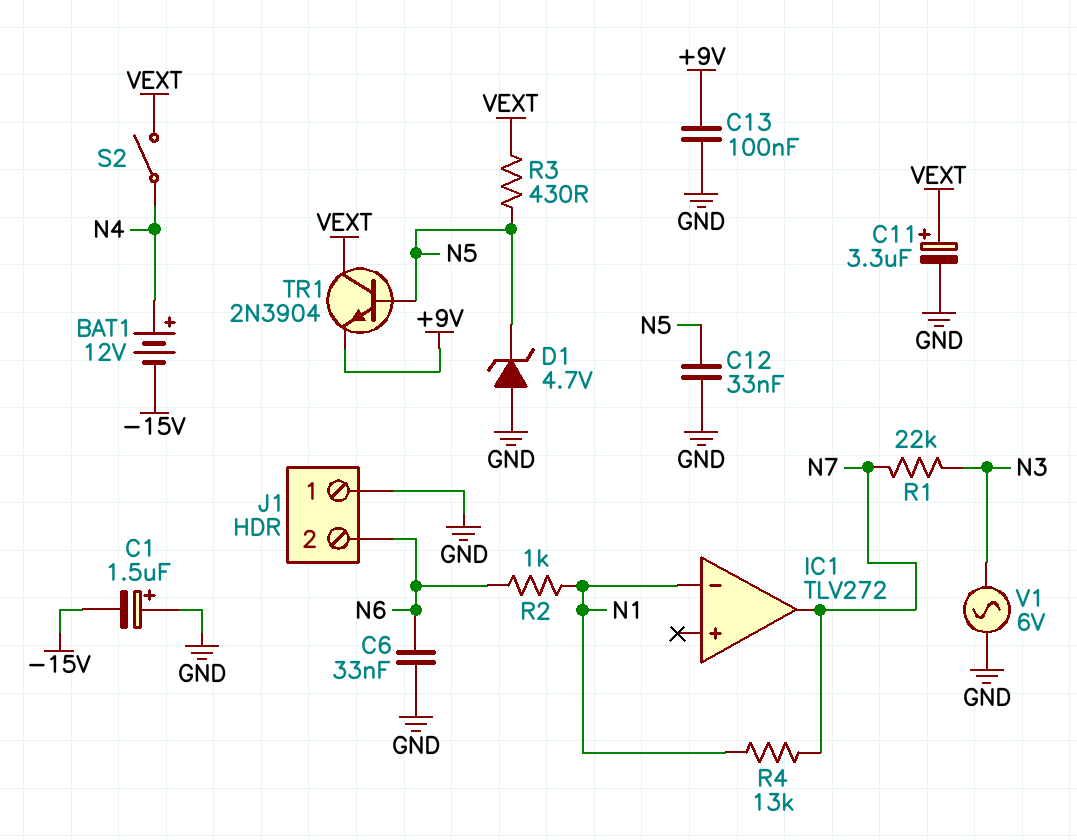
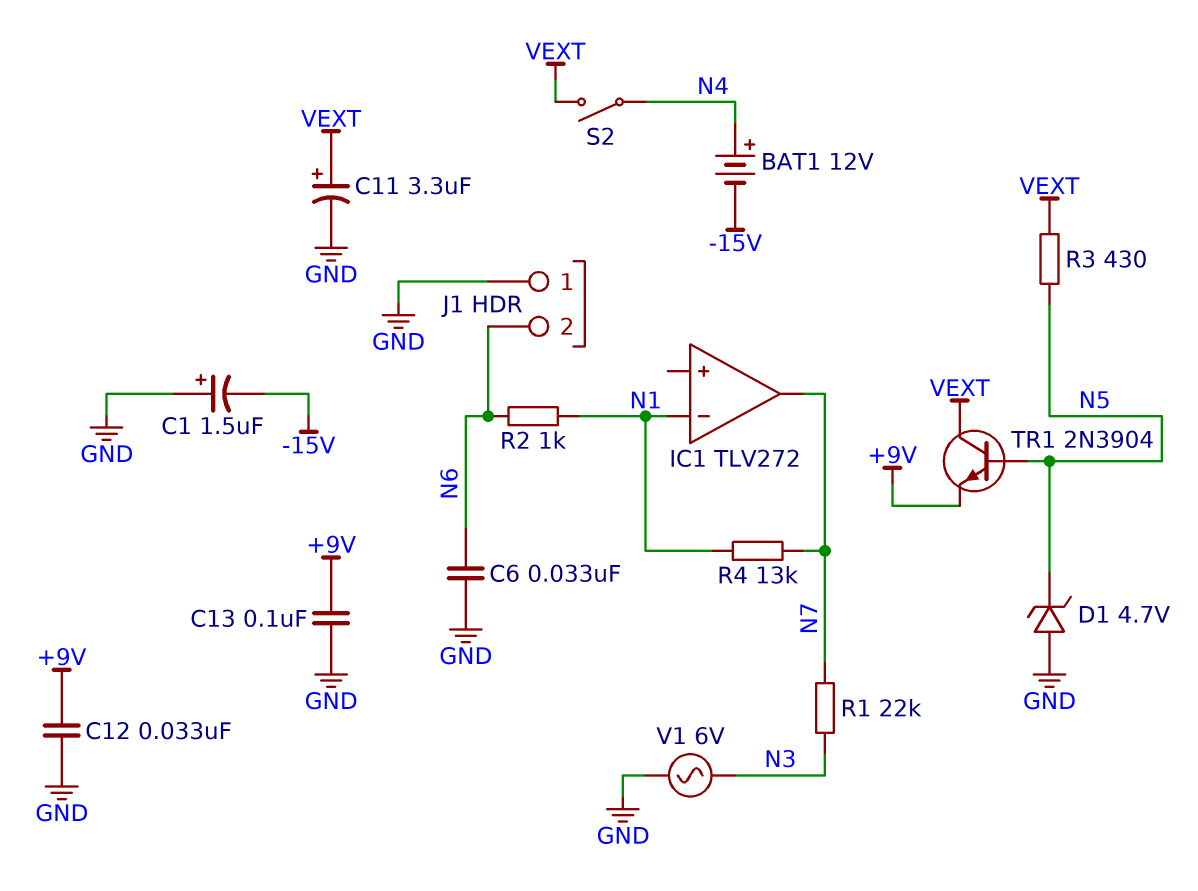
C12: 33nF (GND, N5) -> 33nF (+9V, GND)

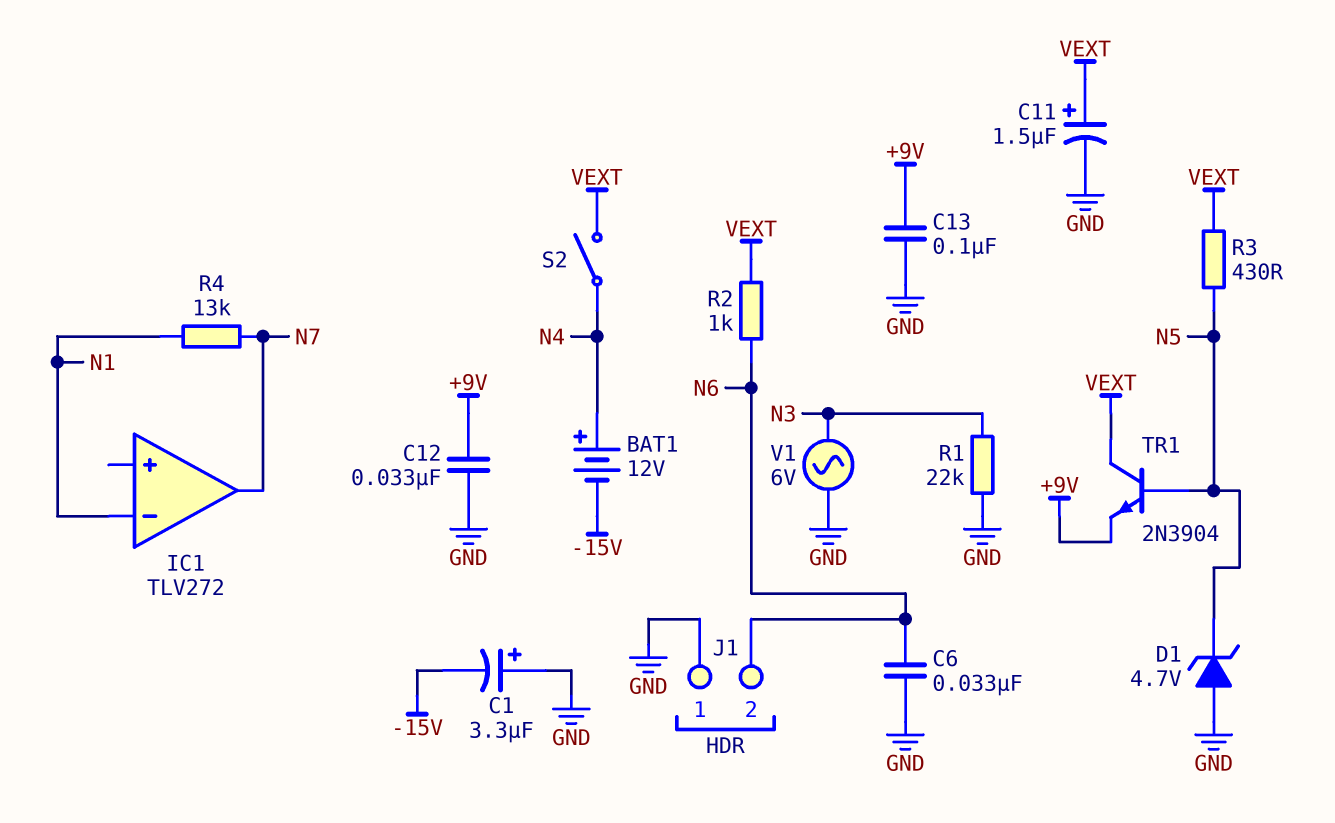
C1: 1.5uF (plus GND, minus -15V) -> 3.3uF (plus GND, minus -15V)
C11: 3.3uF (plus VEXT, minus GND) -> 1.5uF (plus VEXT, minus GND)
R1: 22k (N3, N7) -> 22k (GND, N3)
R2: 1k (N1, N6) -> 1k (N6, VEXT)

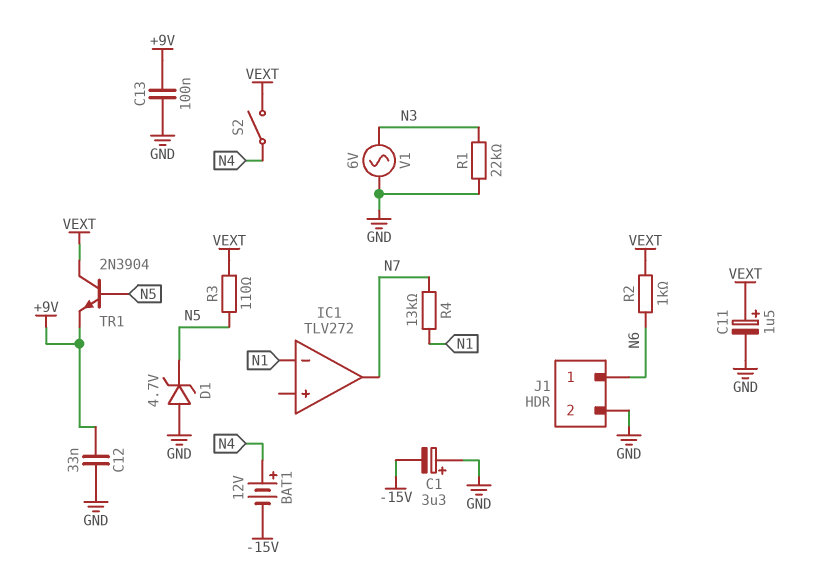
C6: 33nF (GND, N6) -> none
J1 pin 1: GND -> N6
J1 pin 2: N6 -> GND
R3: 430 (N5, VEXT) -> 110 (N5, VEXT)

